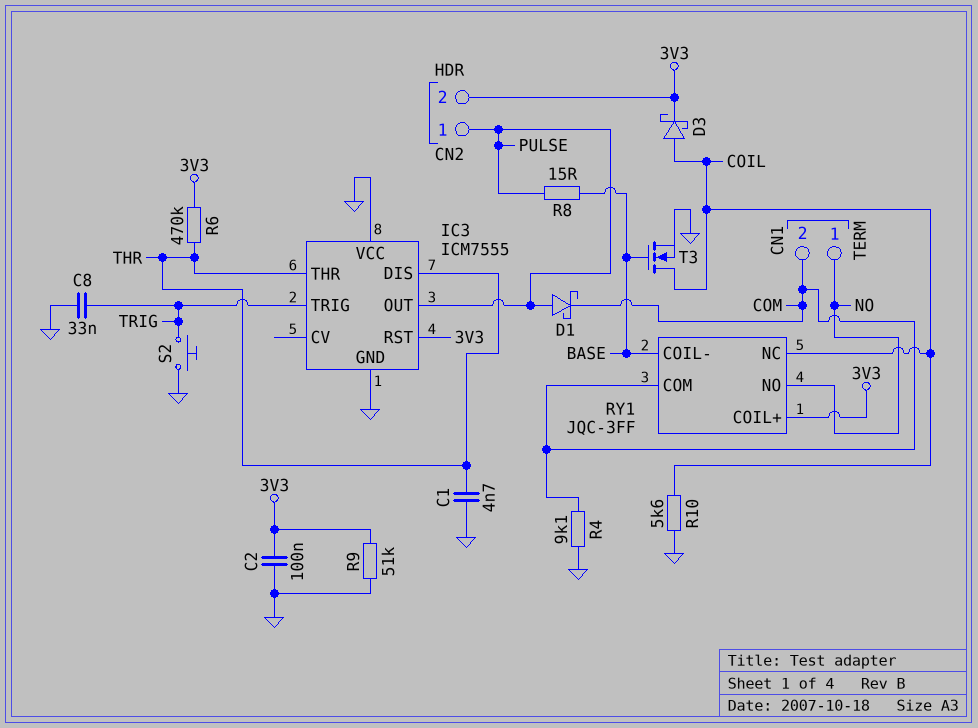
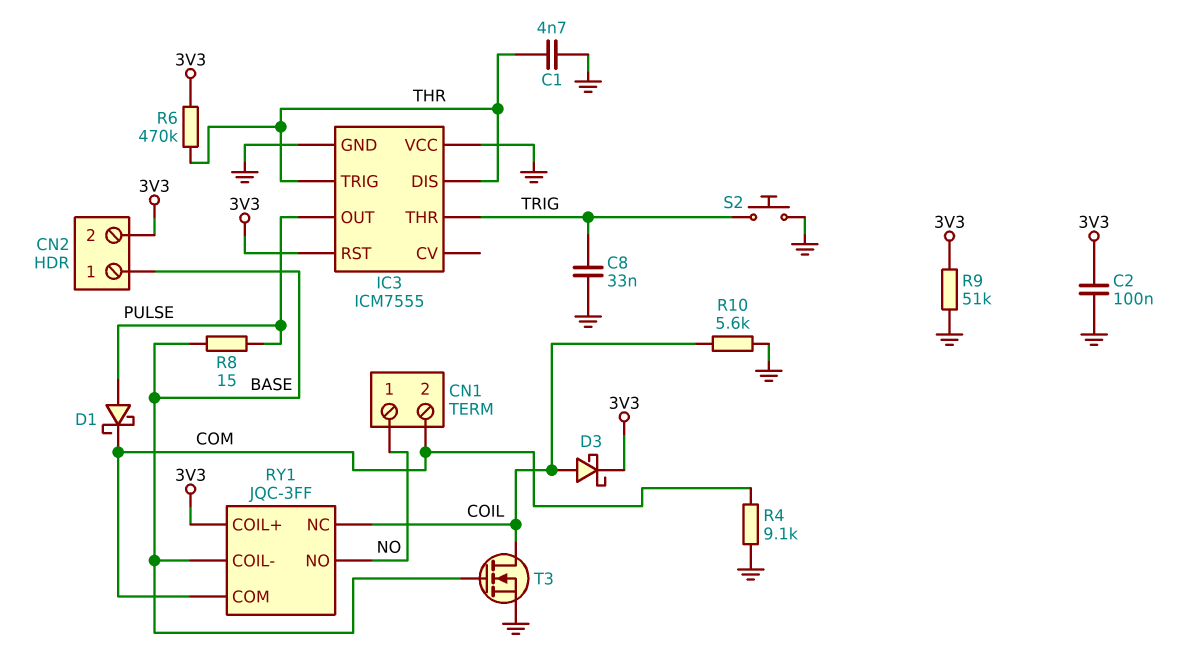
CN2 pin 1: PULSE -> BASE
IC3 pin THR: THR -> TRIG
IC3 pin TRIG: TRIG -> THR

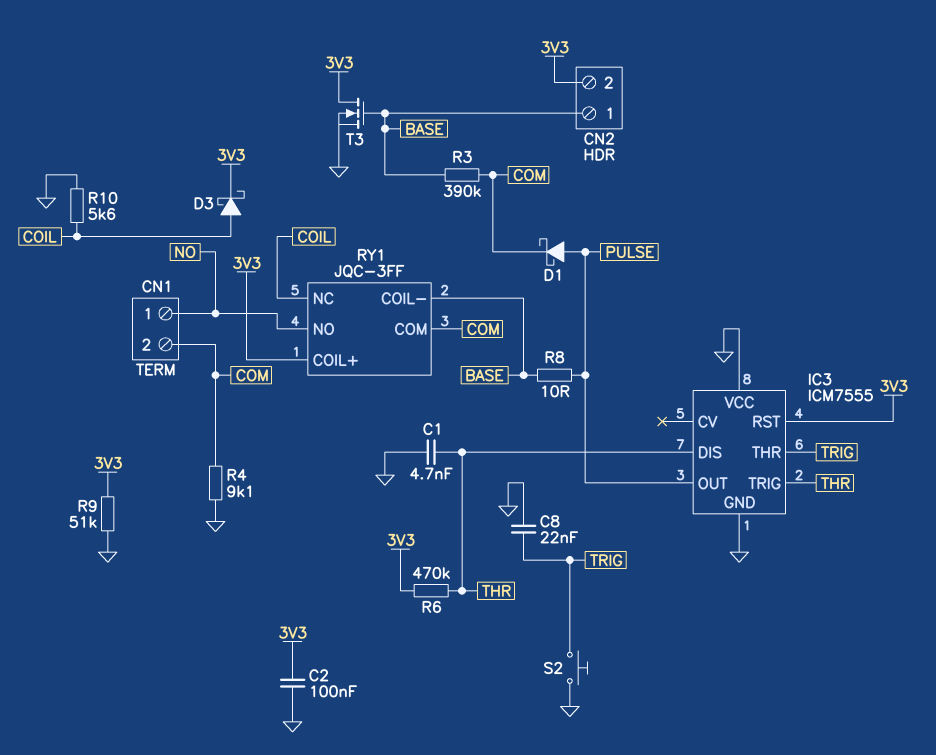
C8: 33nF (GND, TRIG) -> 22nF (GND, TRIG)
R3: none -> 390k (BASE, COM)
R8: 15 (BASE, PULSE) -> 10 (BASE, PULSE)
T3: NMOS (G BASE, D COIL, S GND) -> NMOS (G BASE, D 3V3, S GND)

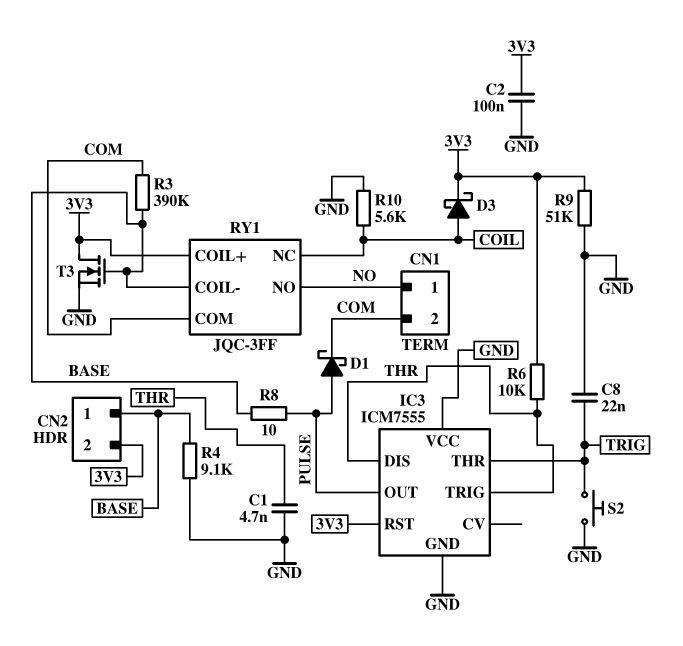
R4: 9.1k (COM, GND) -> 9.1k (BASE, GND)
R6: 470k (3V3, THR) -> 10k (3V3, THR)

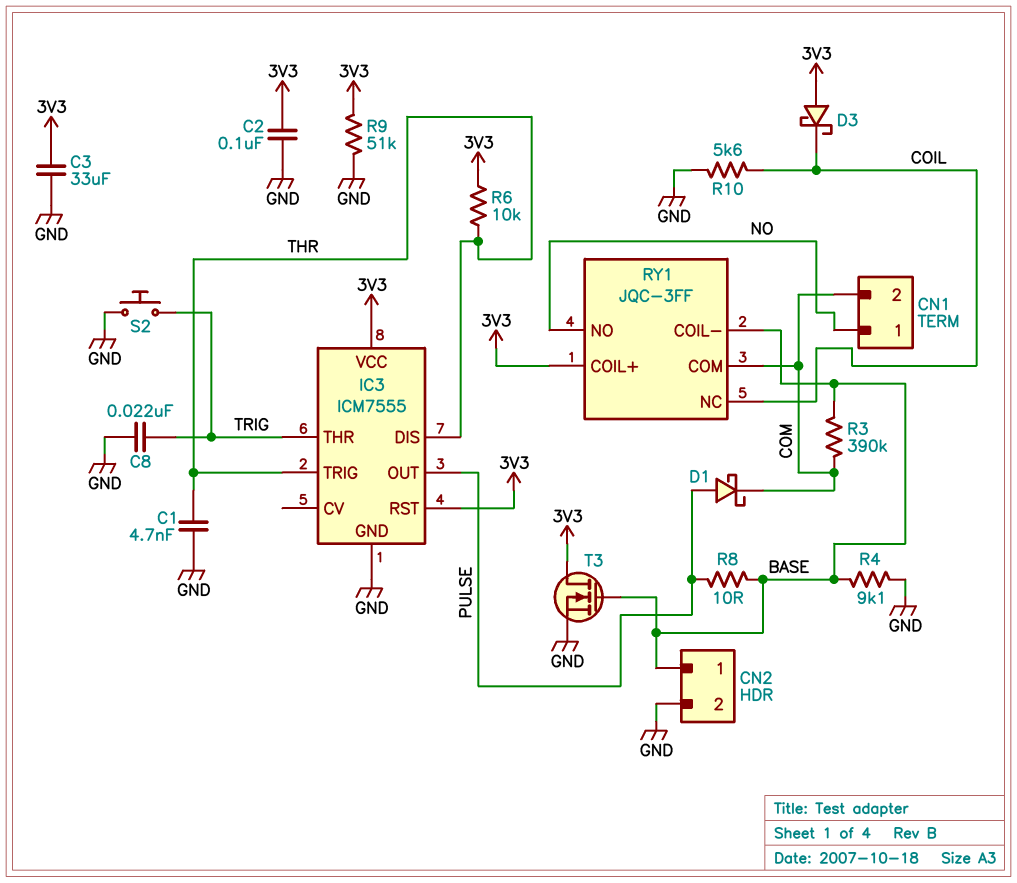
C3: none -> 33uF (3V3, GND)
CN2 pin 2: 3V3 -> GND
D3: schottky (A COIL, K 3V3) -> schottky (A 3V3, K COIL)
IC3 pin VCC: GND -> 3V3

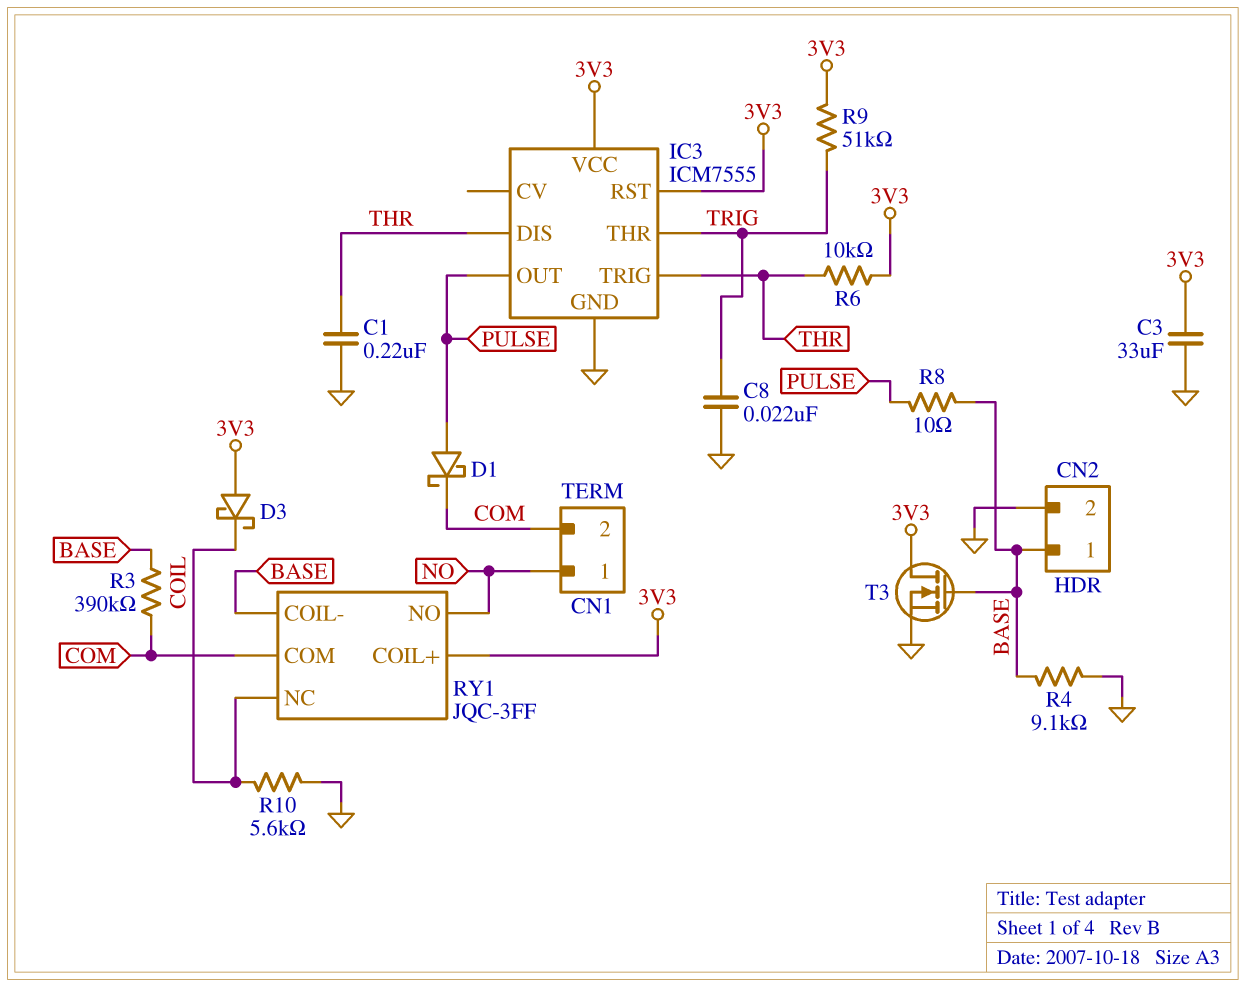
C1: 4.7nF (GND, THR) -> 220nF (GND, THR)
C2: 100nF (3V3, GND) -> none
R9: 51k (3V3, GND) -> 51k (3V3, TRIG)
S2: button (GND, TRIG) -> none

